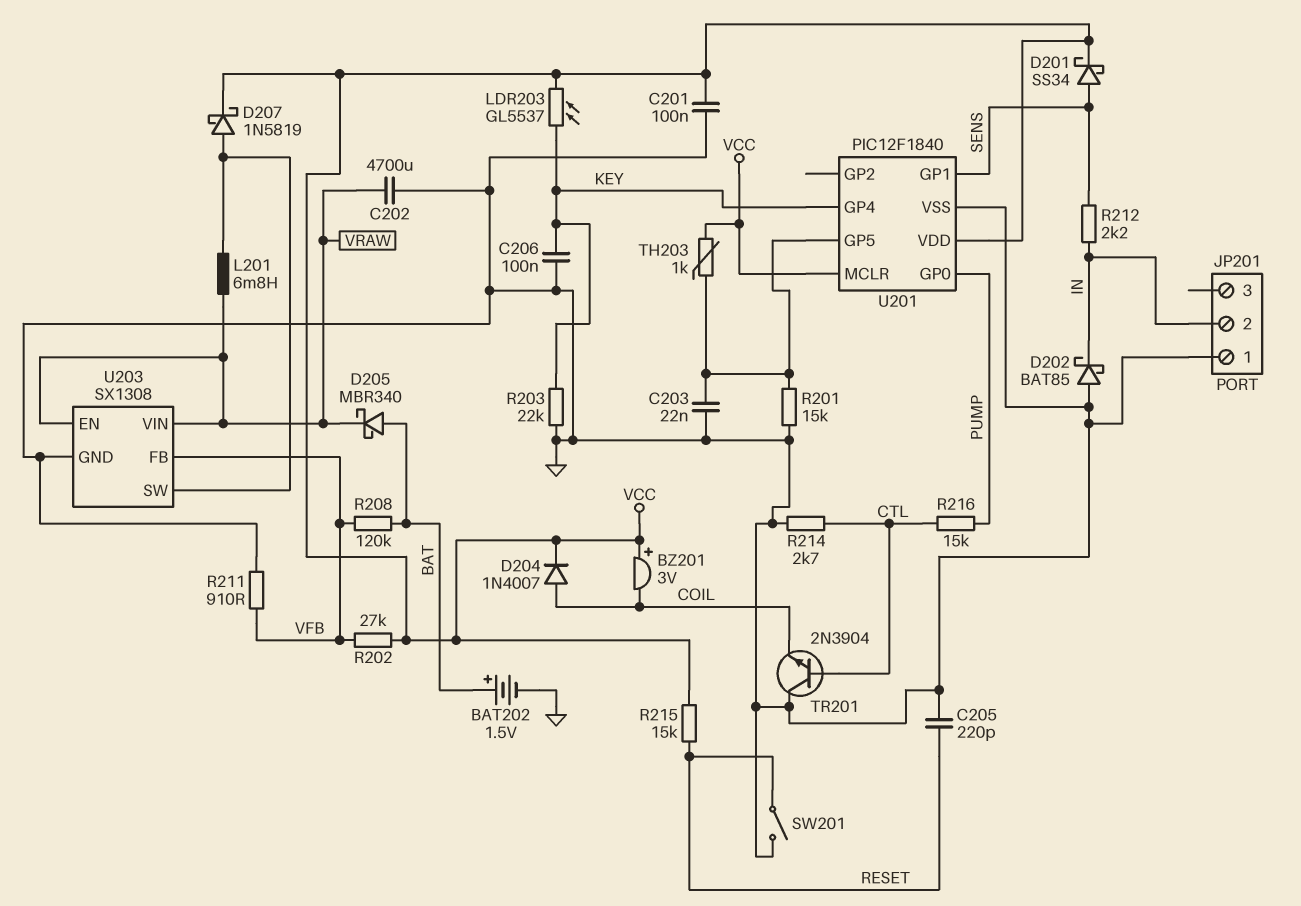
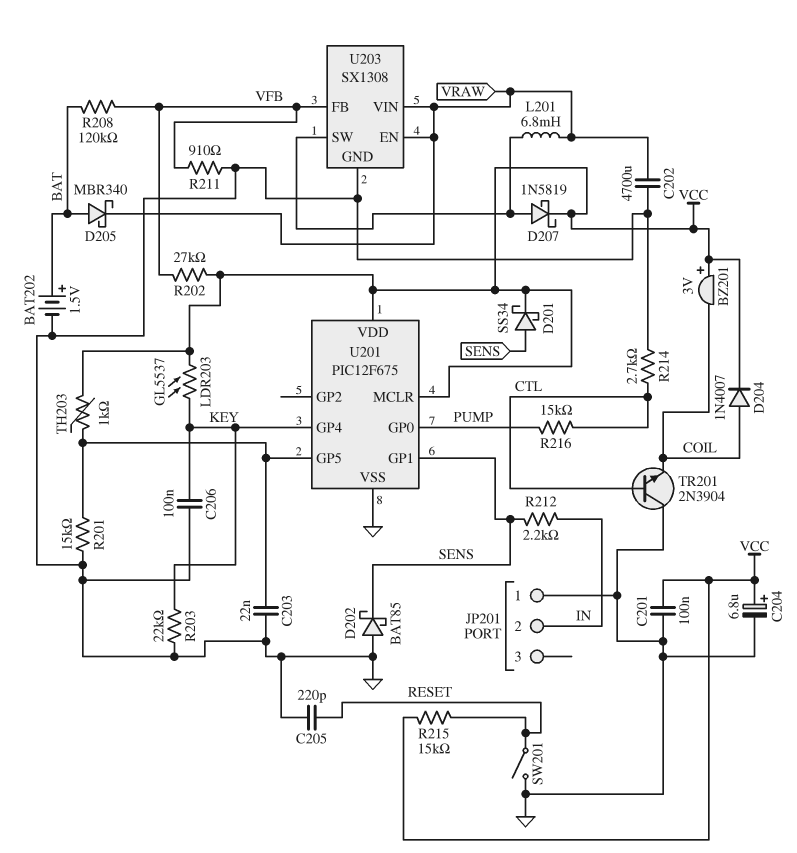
C204: none -> 6.8uF (plus VCC, minus GND)
D202: schottky BAT85 (A GND, K IN) -> schottky BAT85 (A GND, K SENS)
U201: PIC12F1840 -> PIC12F675

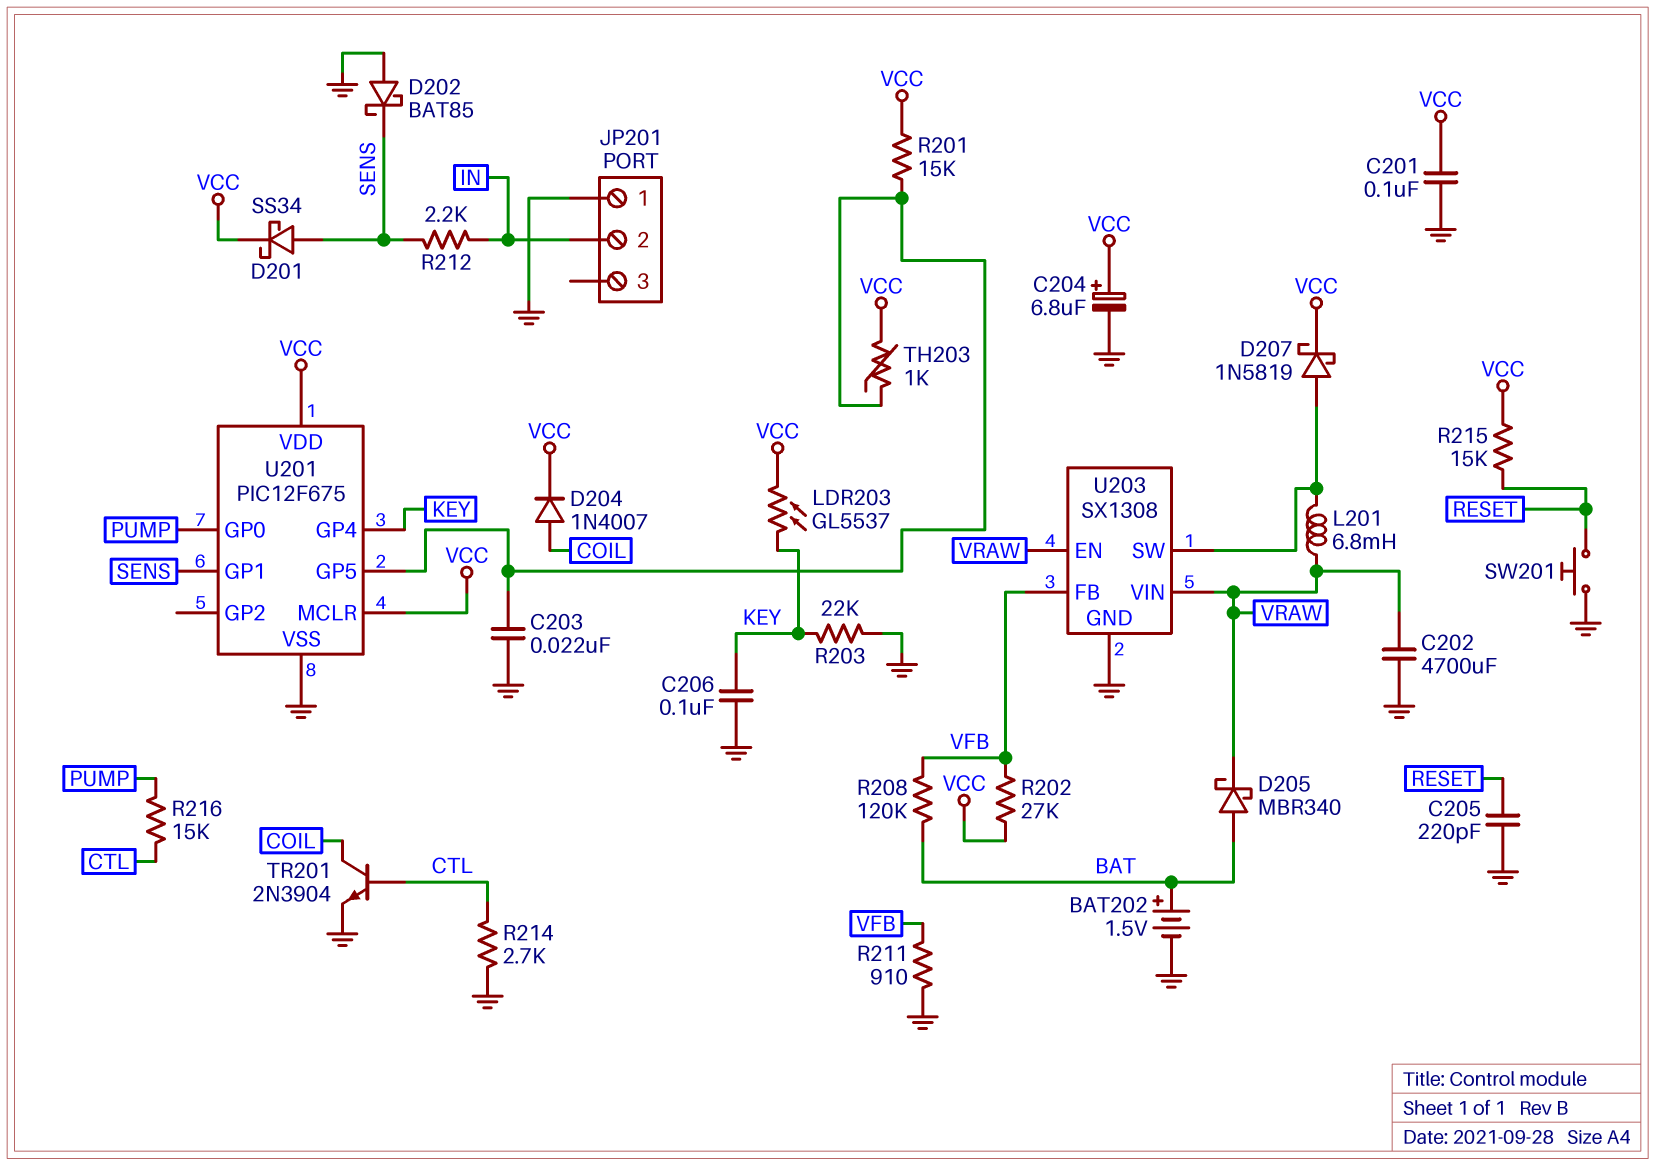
BZ201: buzzer 3V (plus VCC, minus COIL) -> none
R201: 15k (GND, U201/GP5) -> 15k (U201/GP5, VCC)
SW201: switch (GND, RESET) -> button (GND, RESET)
TR201: NPN 2N3904 (B CTL, C GND, E COIL) -> NPN 2N3904 (B CTL, C COIL, E GND)

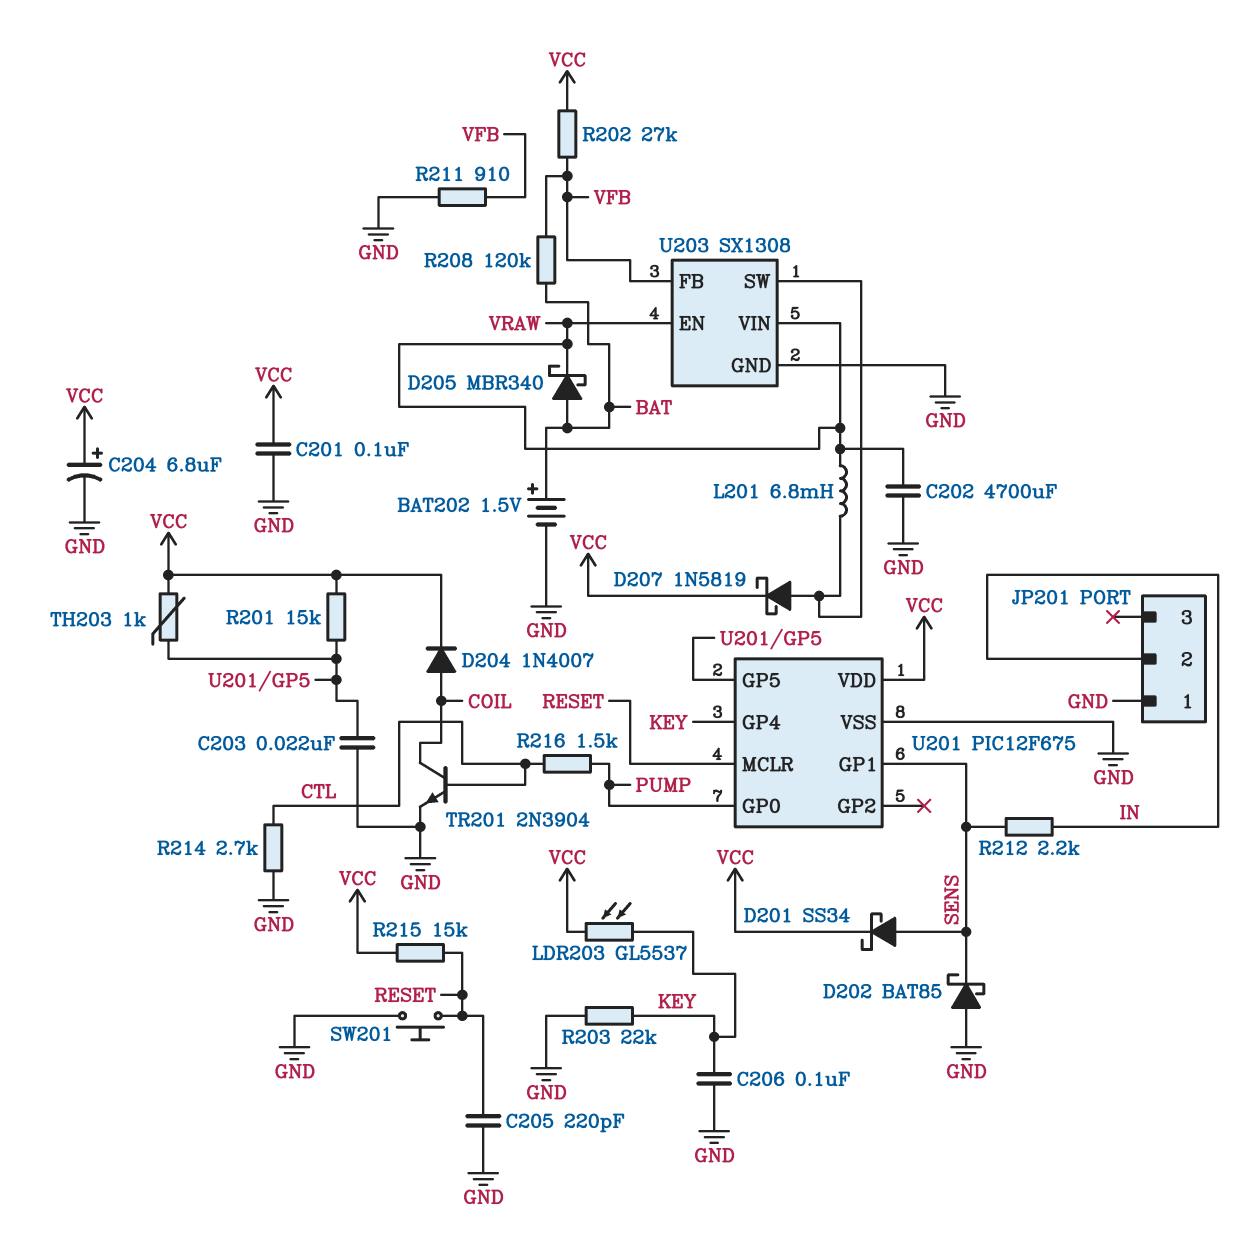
R216: 15k (CTL, PUMP) -> 1.5k (CTL, PUMP)
U201 pin MCLR: VCC -> RESET

